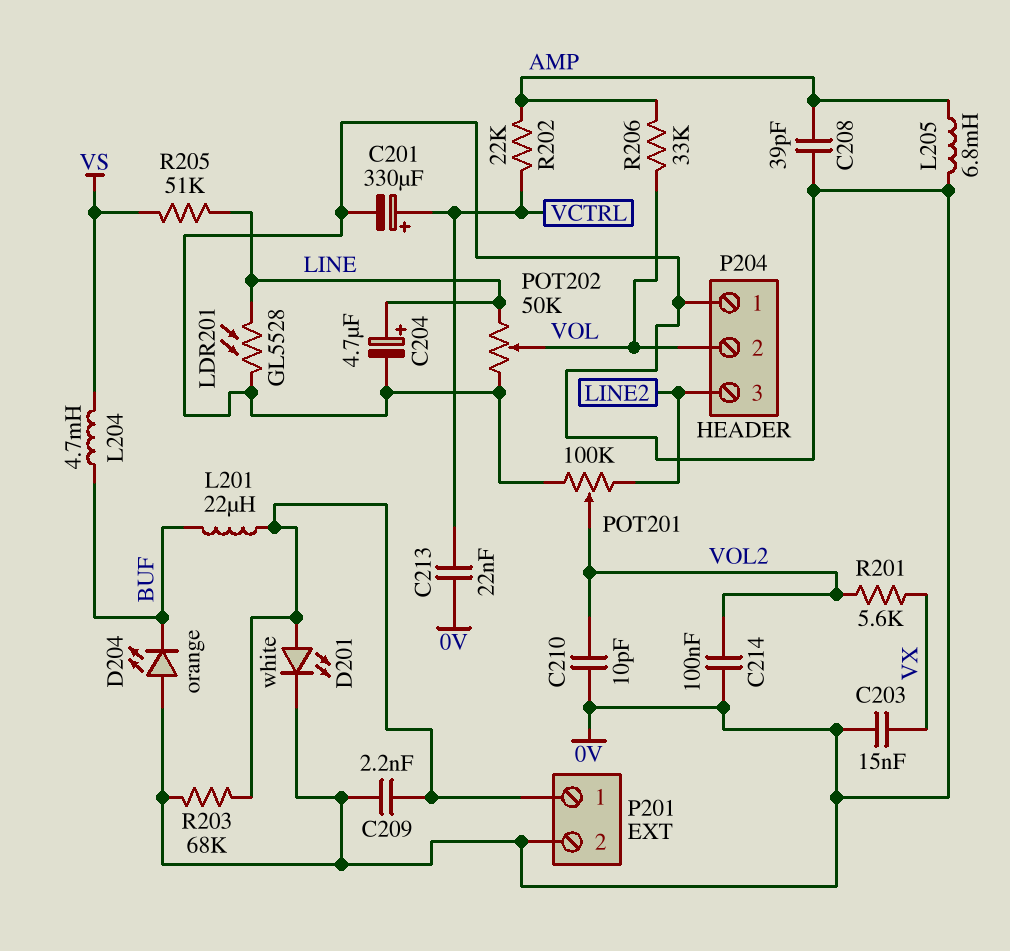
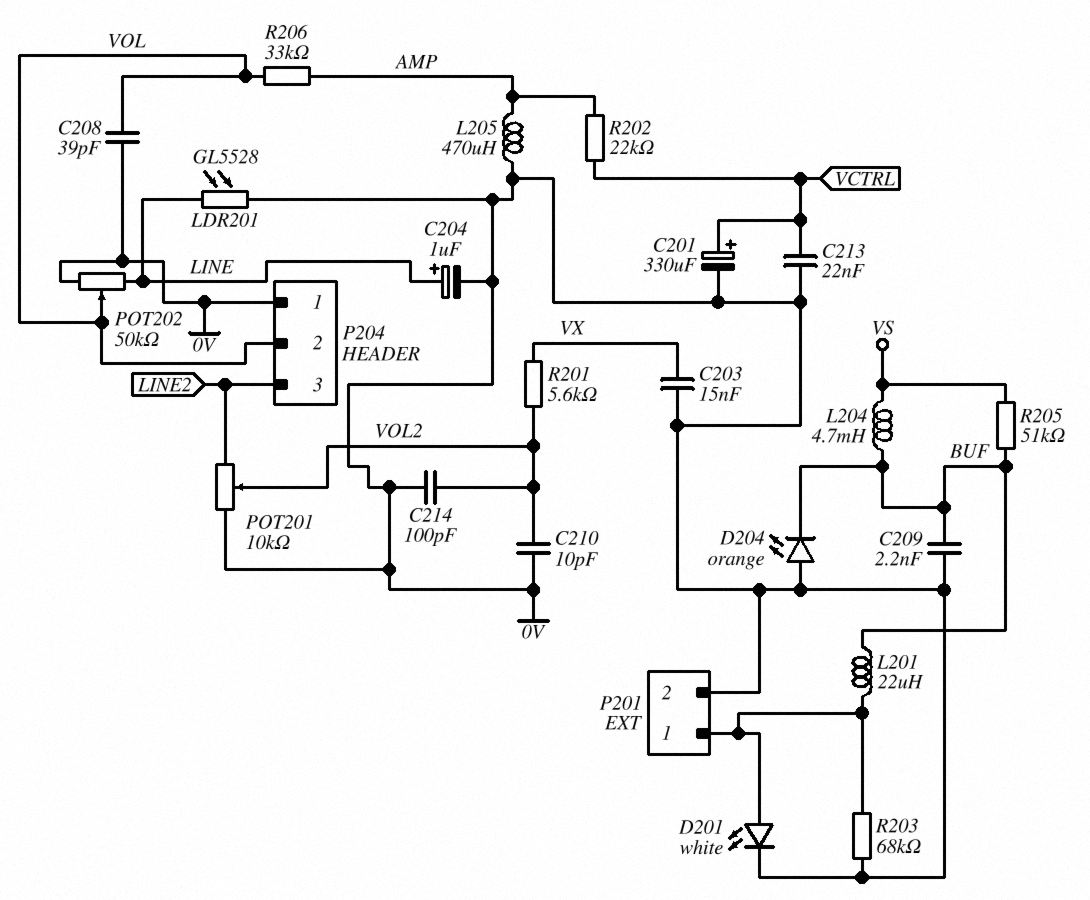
C204: 4.7uF (plus LINE, minus 0V) -> 1uF (plus LINE, minus 0V)
C208: 39pF (0V, AMP) -> 39pF (0V, VOL)
C209: 2.2nF (0V, P201/1) -> 2.2nF (0V, BUF)
C214: 100nF (0V, VOL2) -> 100pF (0V, VOL2)
L205: 6.8mH (0V, AMP) -> 470uH (0V, AMP)
POT201: 100k (0V, LINE2, wiper VOL2) -> 10k (0V, LINE2, wiper VOL2)
R205: 51k (LINE, VS) -> 51k (BUF, VS)

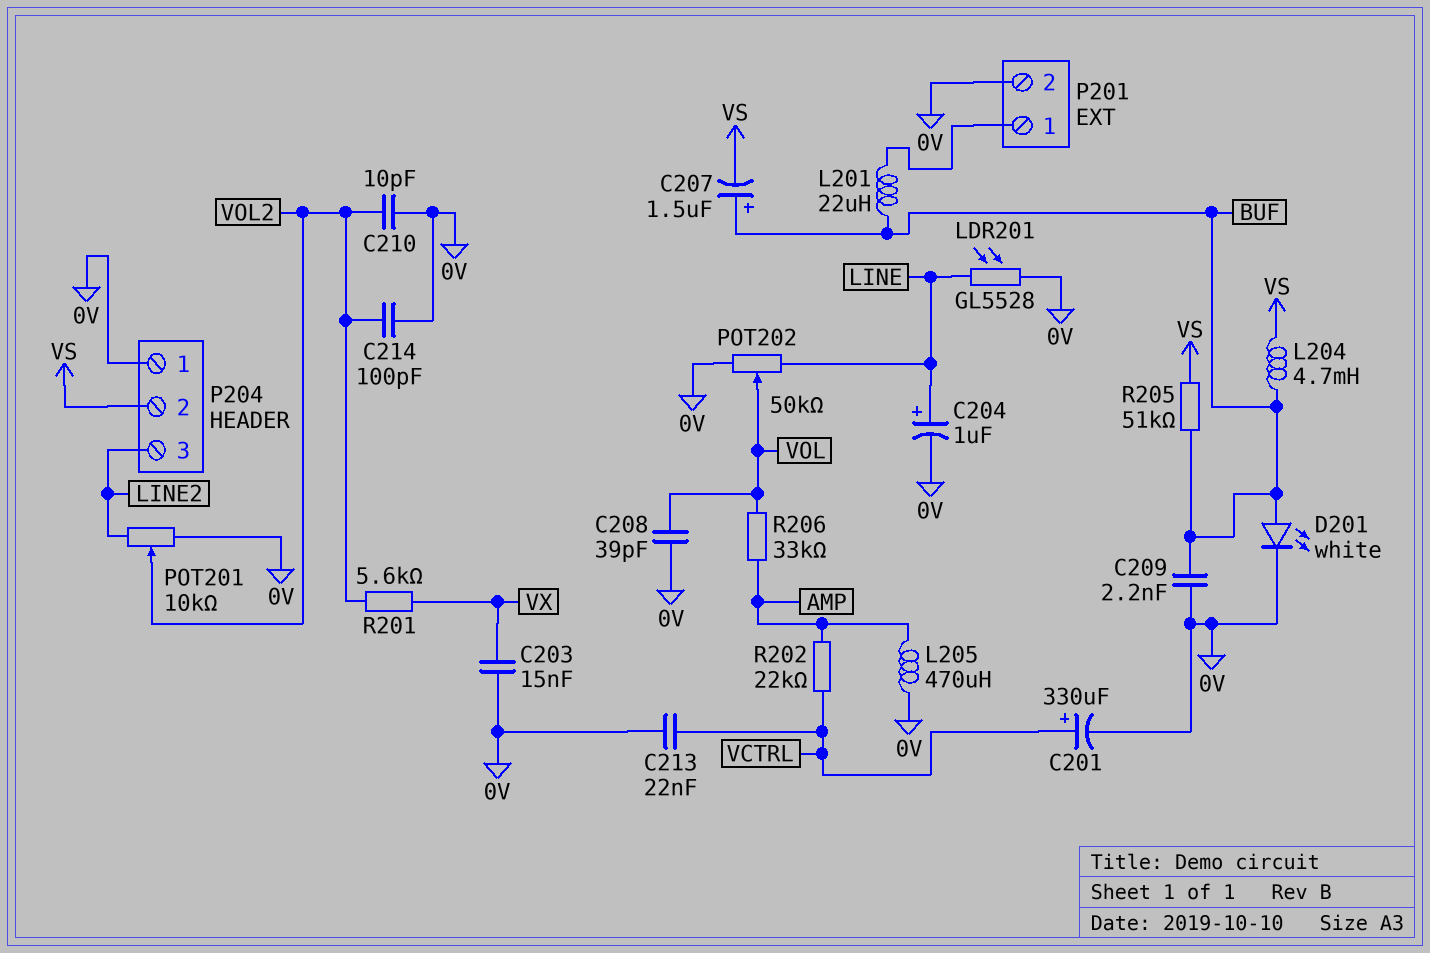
C207: none -> 1.5uF (plus BUF, minus VS)
D201: LED white (A P201/1, K 0V) -> LED white (A BUF, K 0V)
D204: LED orange (A 0V, K BUF) -> none
P204 pin 2: VOL -> VS
R203: 68k (0V, P201/1) -> none

